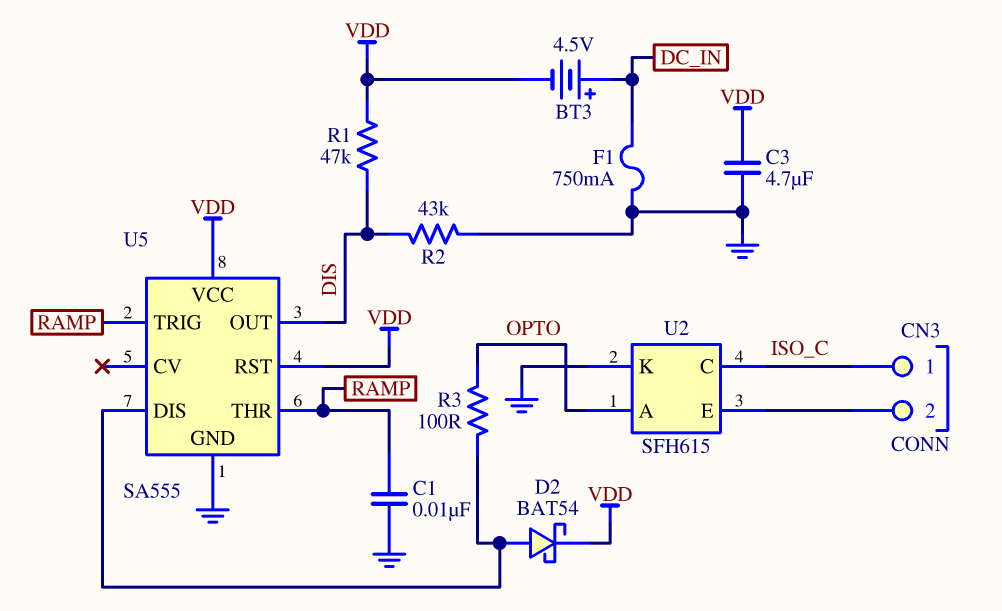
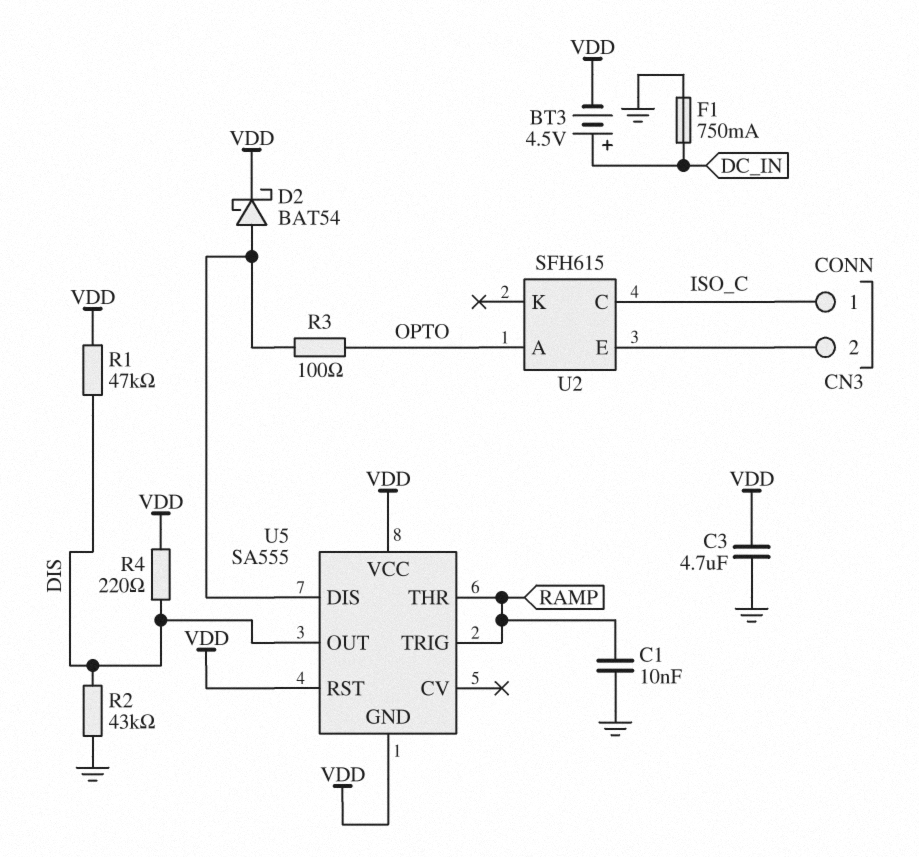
R4: none -> 220 (DIS, VDD)
U2 pin K: GND -> none
U5 pin GND: GND -> VDD

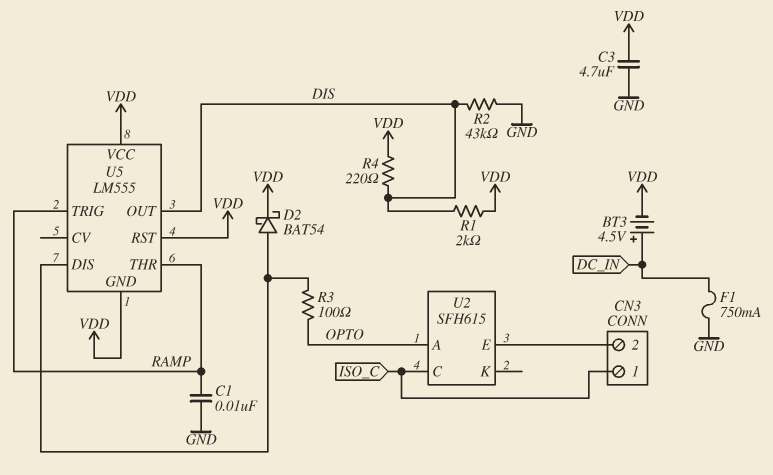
R1: 47k (DIS, VDD) -> 2k (DIS, VDD)
U5: SA555 -> LM555

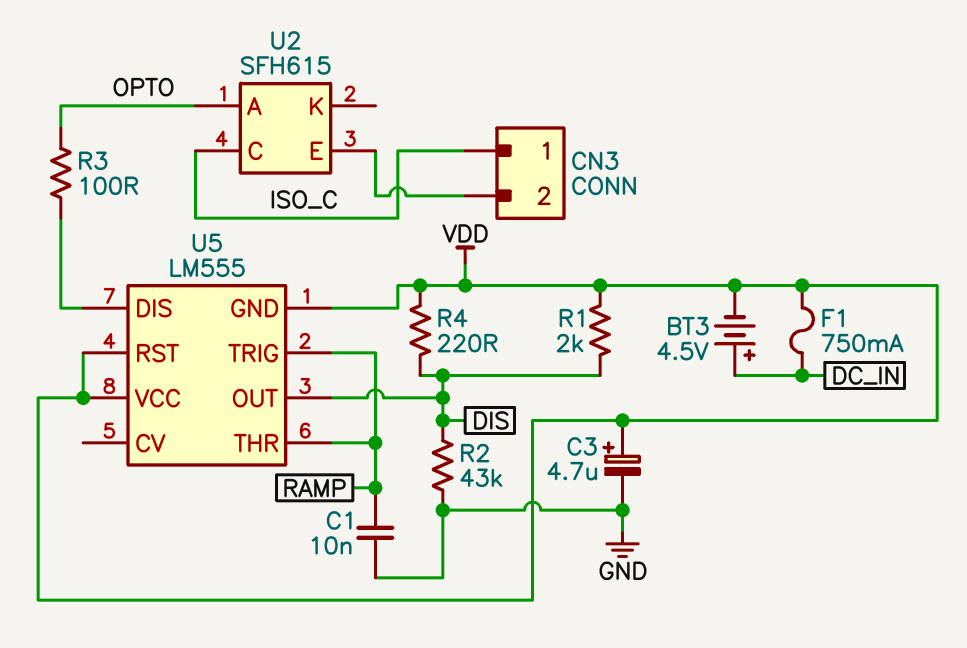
C3: 4.7uF (GND, VDD) -> 4.7uF (plus VDD, minus GND)
D2: schottky BAT54 (A U5/DIS, K VDD) -> none
F1: 750mA (DC_IN, GND) -> 750mA (DC_IN, VDD)

